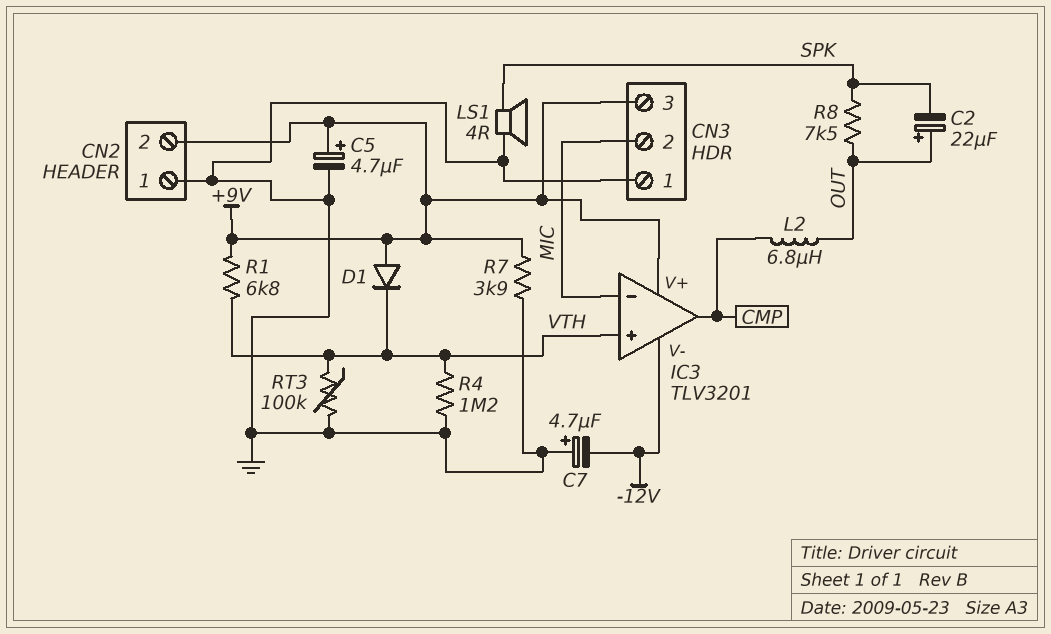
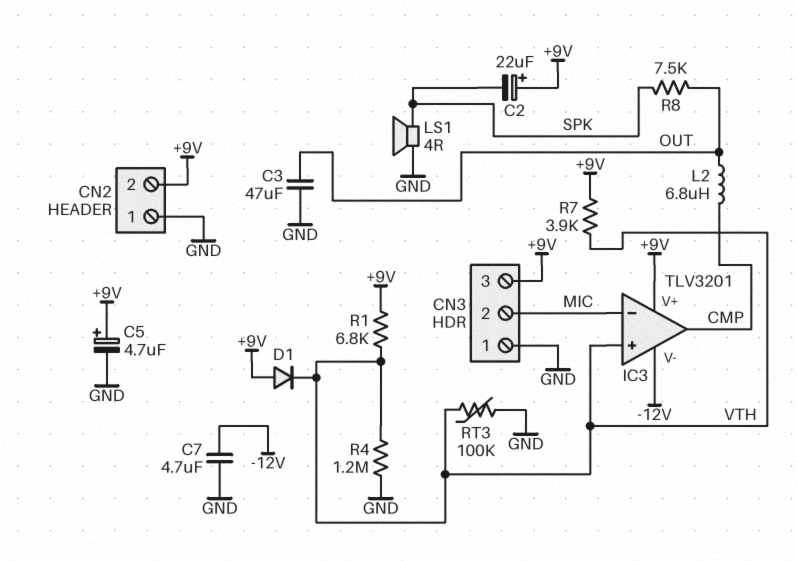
C2: 22uF (plus OUT, minus SPK) -> 22uF (plus +9V, minus SPK)
C3: none -> 47uF (GND, OUT)
C7: 4.7uF (plus GND, minus -12V) -> 4.7uF (-12V, GND)
R7: 3.9k (+9V, GND) -> 3.9k (+9V, VTH)

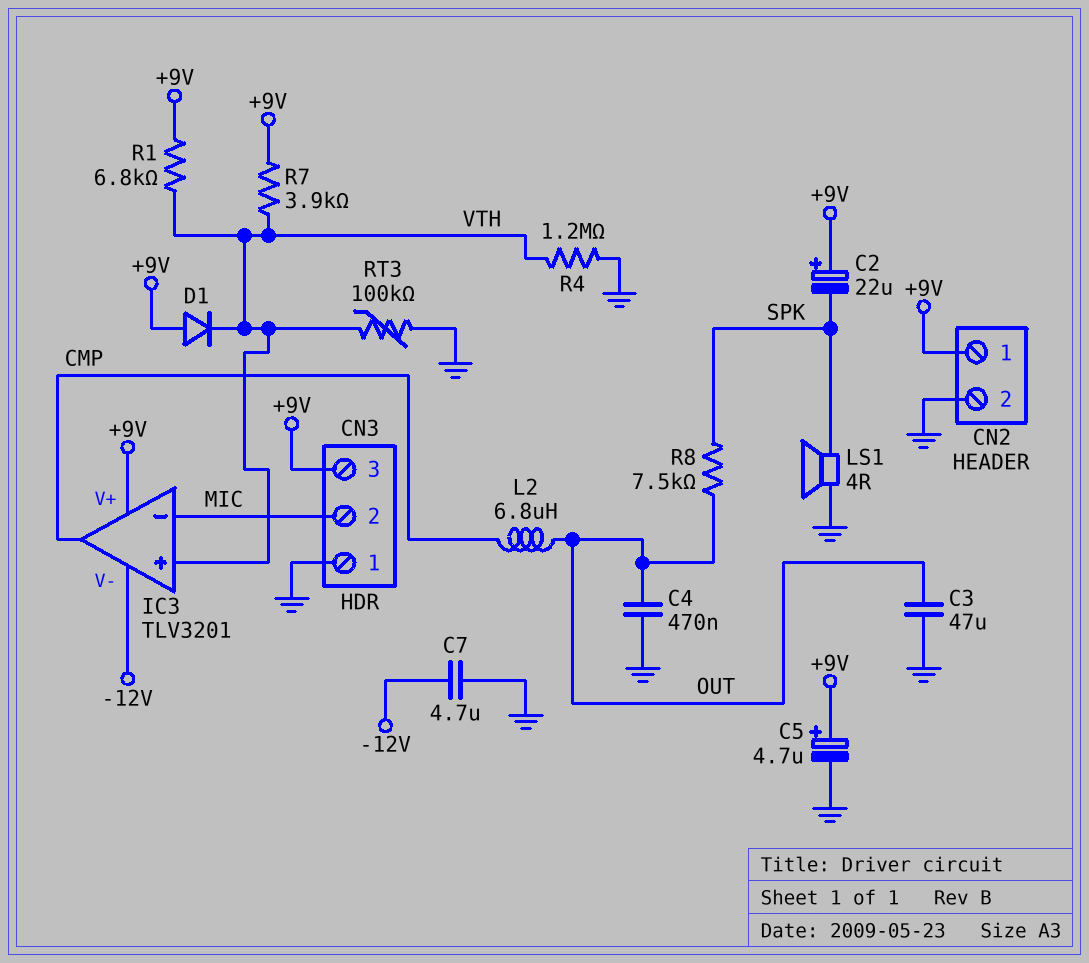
C4: none -> 470nF (GND, OUT)
CN2 pin 1: GND -> +9V
CN2 pin 2: +9V -> GND

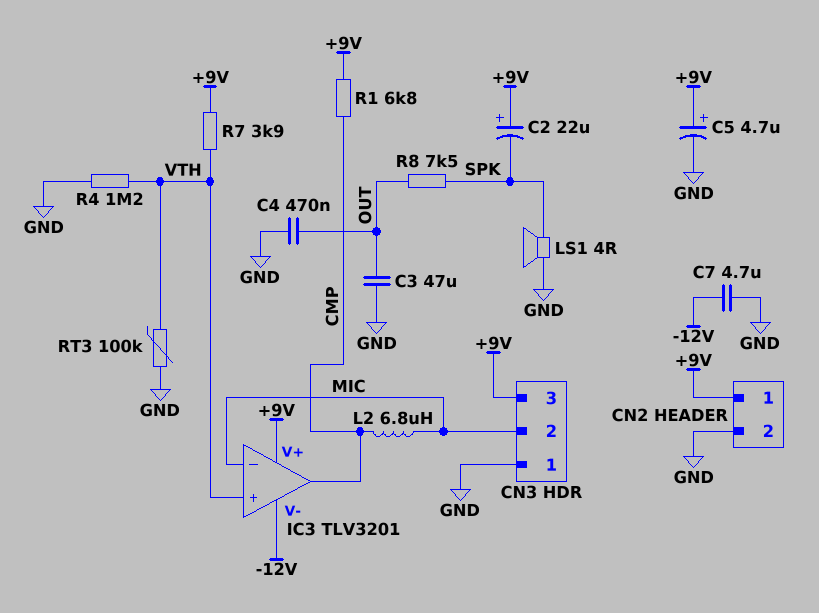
D1: diode (A +9V, K VTH) -> none
L2: 6.8uH (CMP, OUT) -> 6.8uH (CMP, MIC)
R1: 6.8k (+9V, VTH) -> 6.8k (+9V, CMP)

